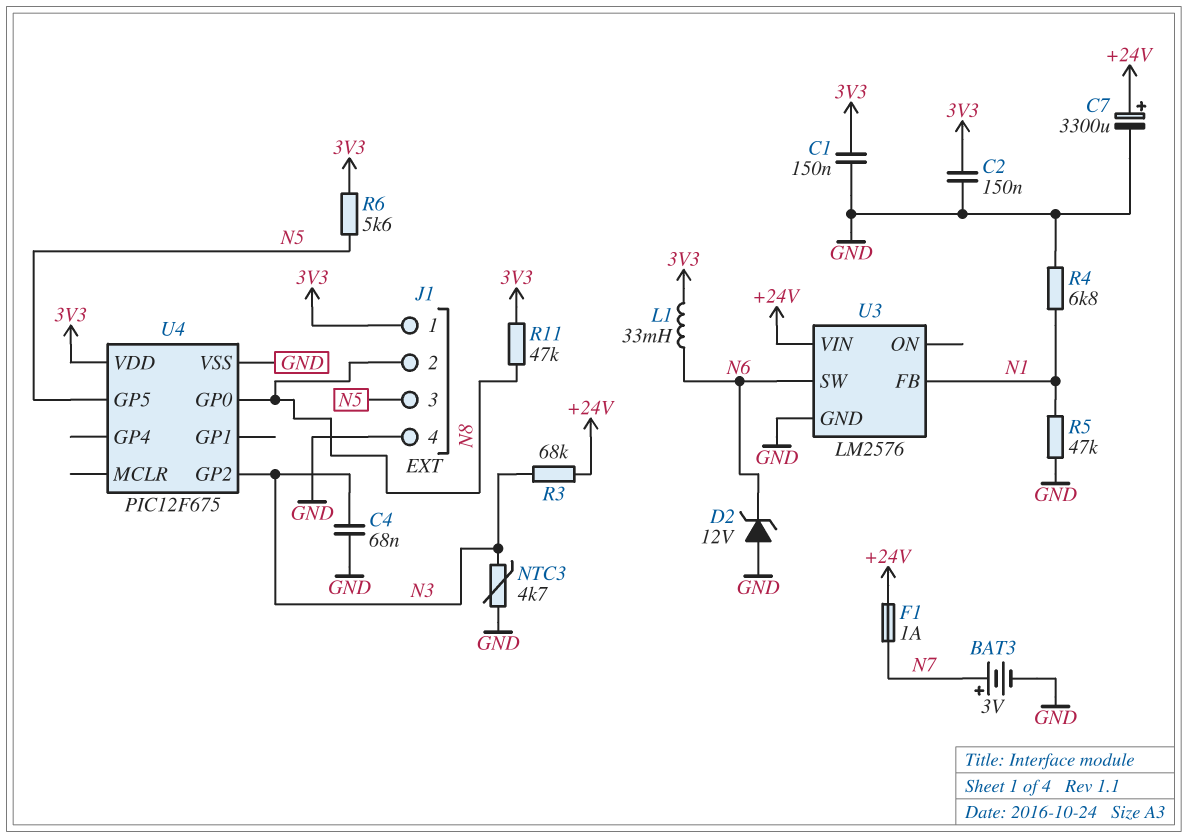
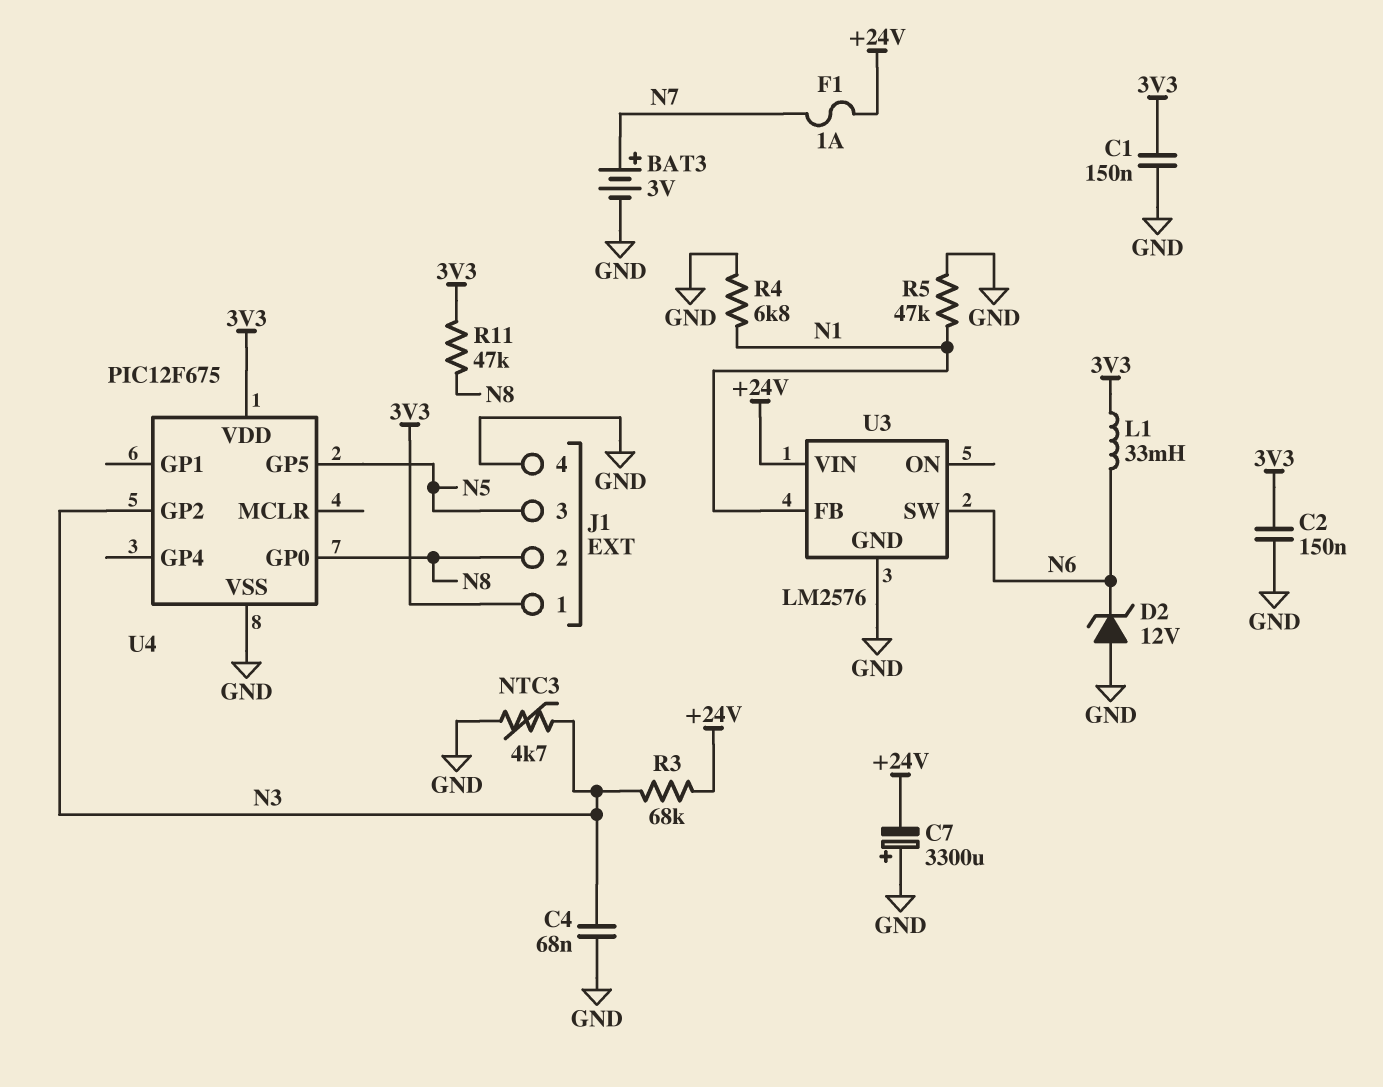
C7: 3300uF (plus +24V, minus GND) -> 3300uF (plus GND, minus +24V)
R6: 5.6k (3V3, N5) -> none

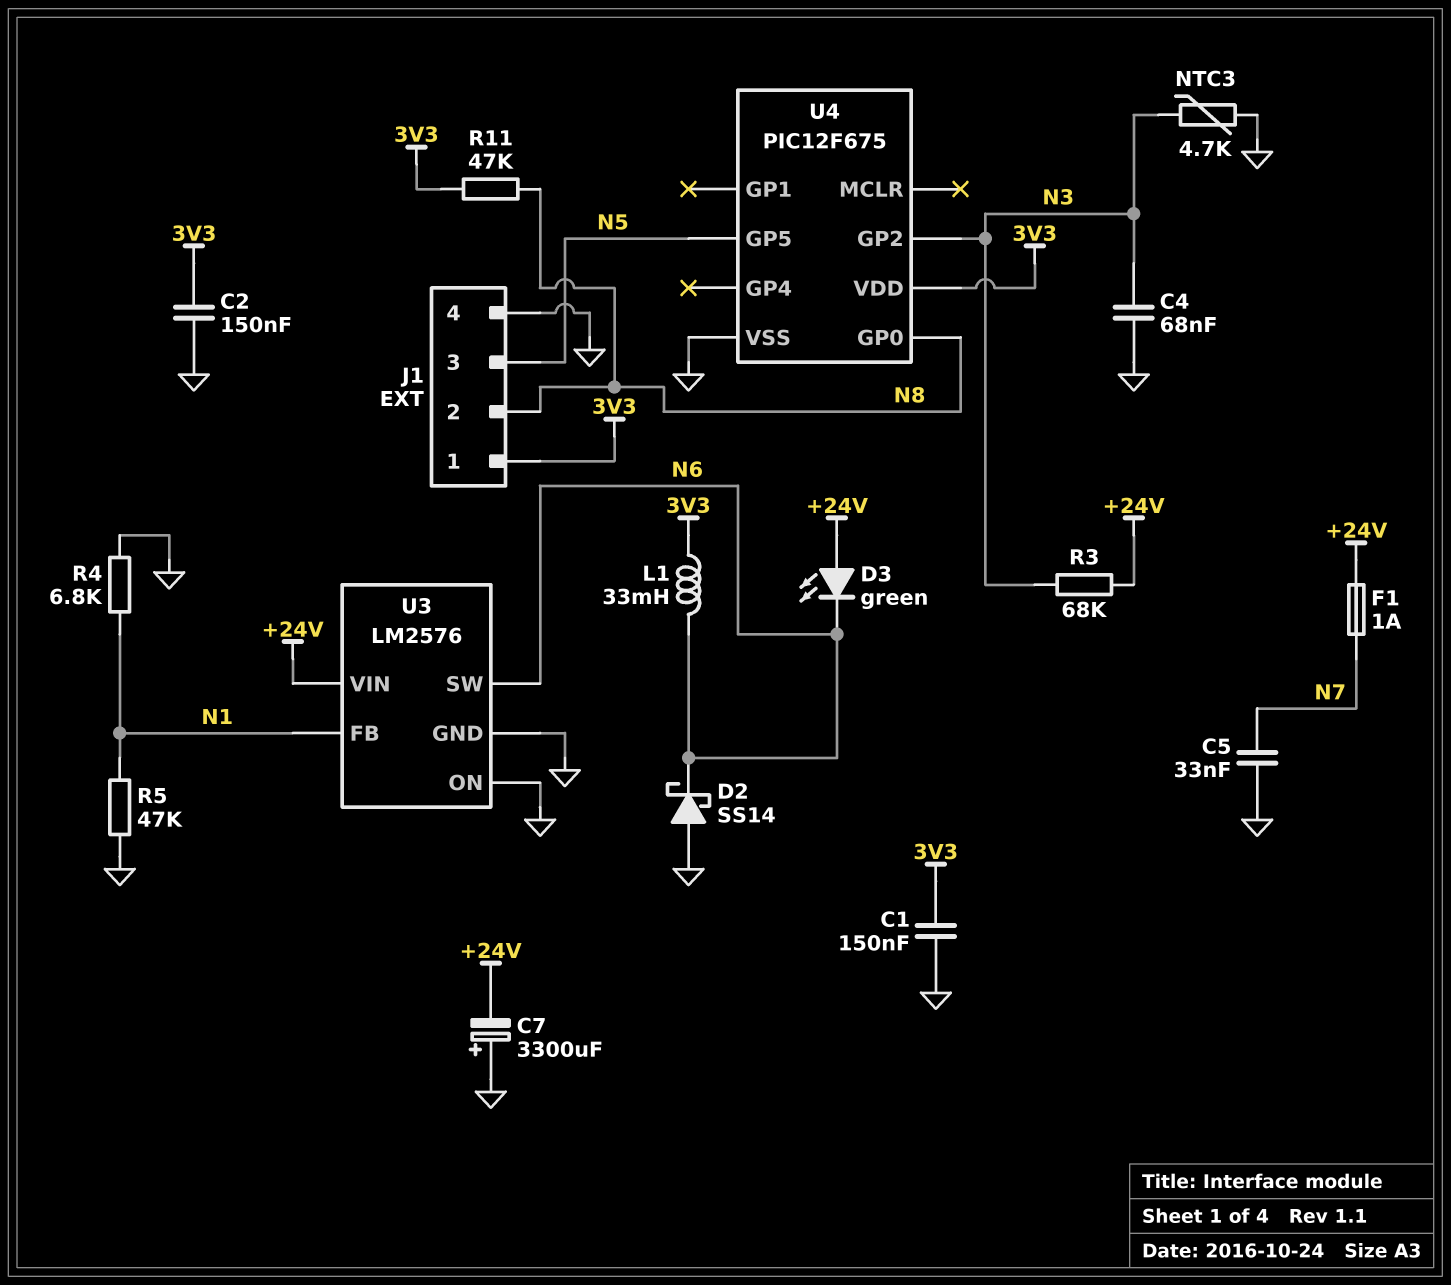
BAT3: 3V (plus N7, minus GND) -> none
C5: none -> 33nF (GND, N7)
D2: zener 12V (A GND, K N6) -> schottky SS14 (A GND, K N6)
D3: none -> LED green (A +24V, K N6)
U3 pin ON: none -> GND

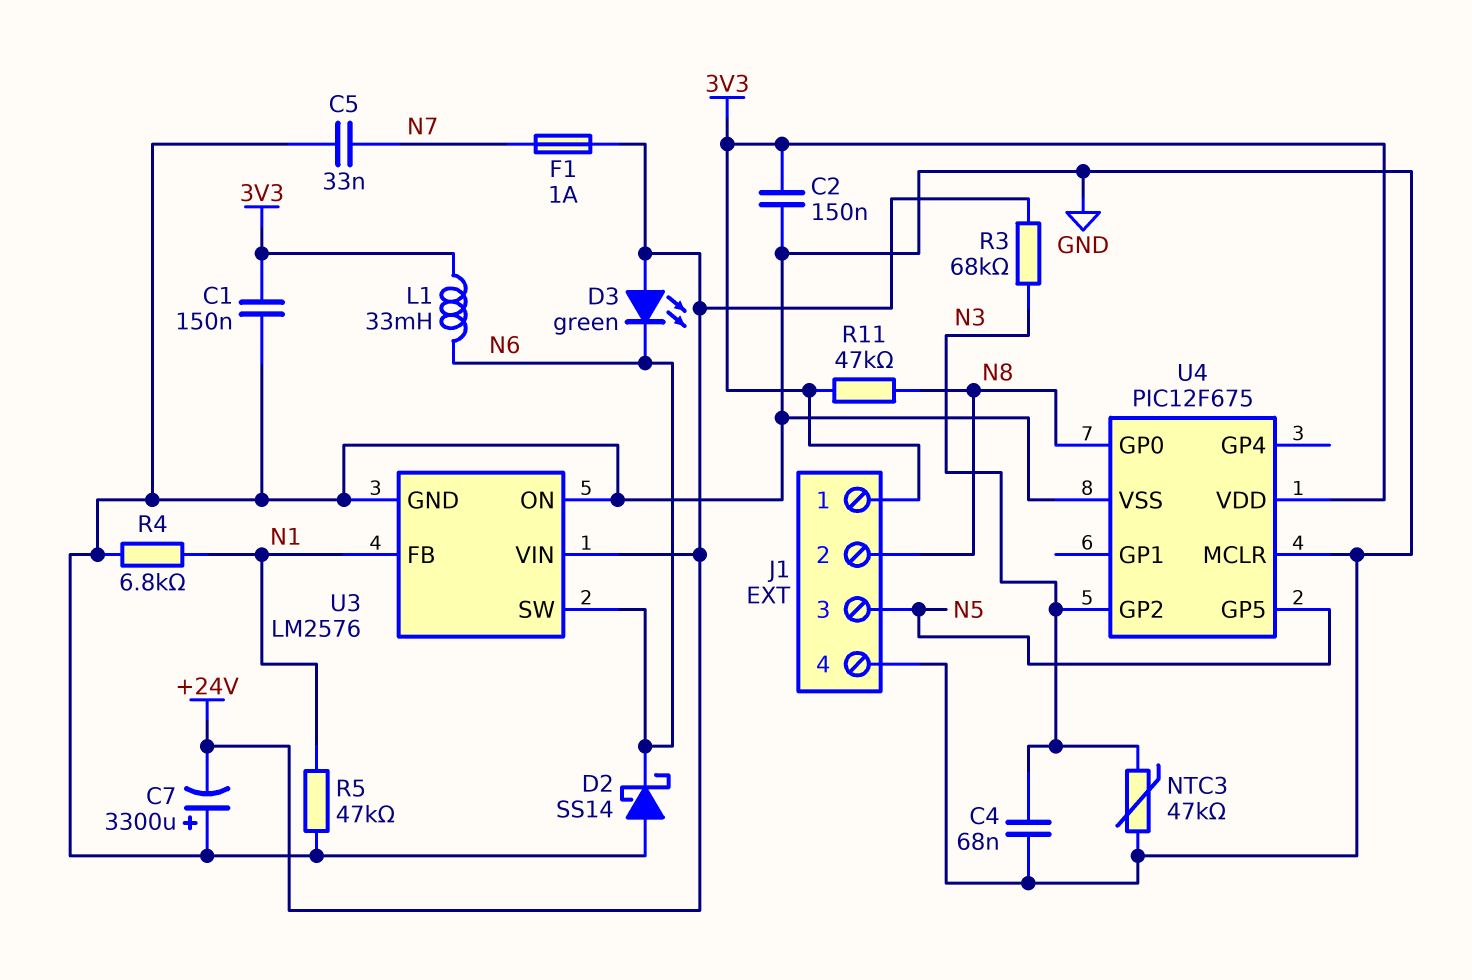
NTC3: 4.7k (GND, N3) -> 47k (GND, N3)
U4 pin MCLR: none -> GND

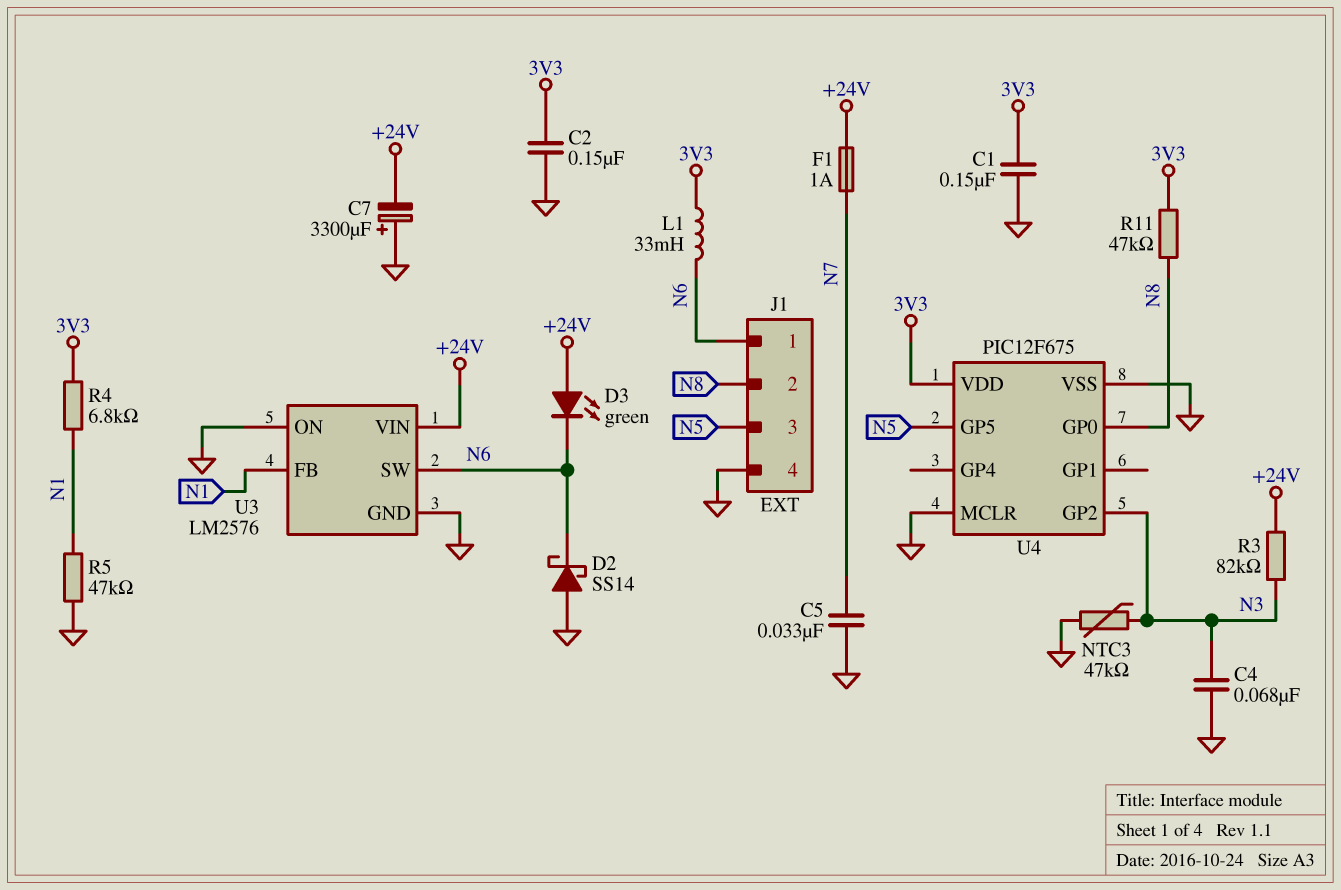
J1 pin 1: 3V3 -> N6
R3: 68k (+24V, N3) -> 82k (+24V, N3)
R4: 6.8k (GND, N1) -> 6.8k (3V3, N1)

